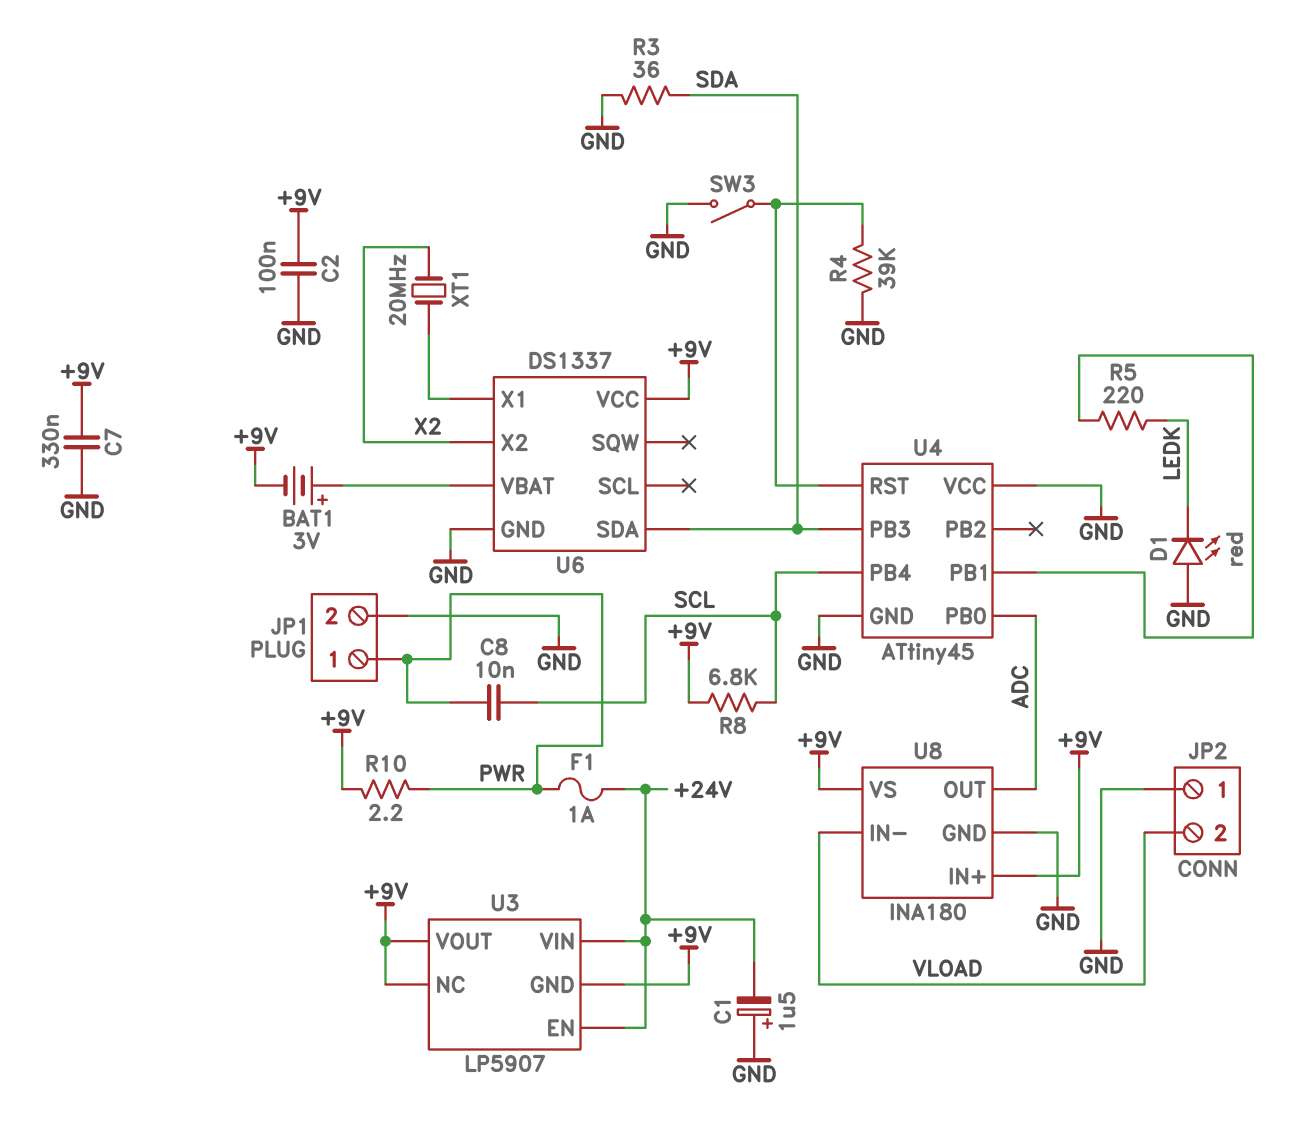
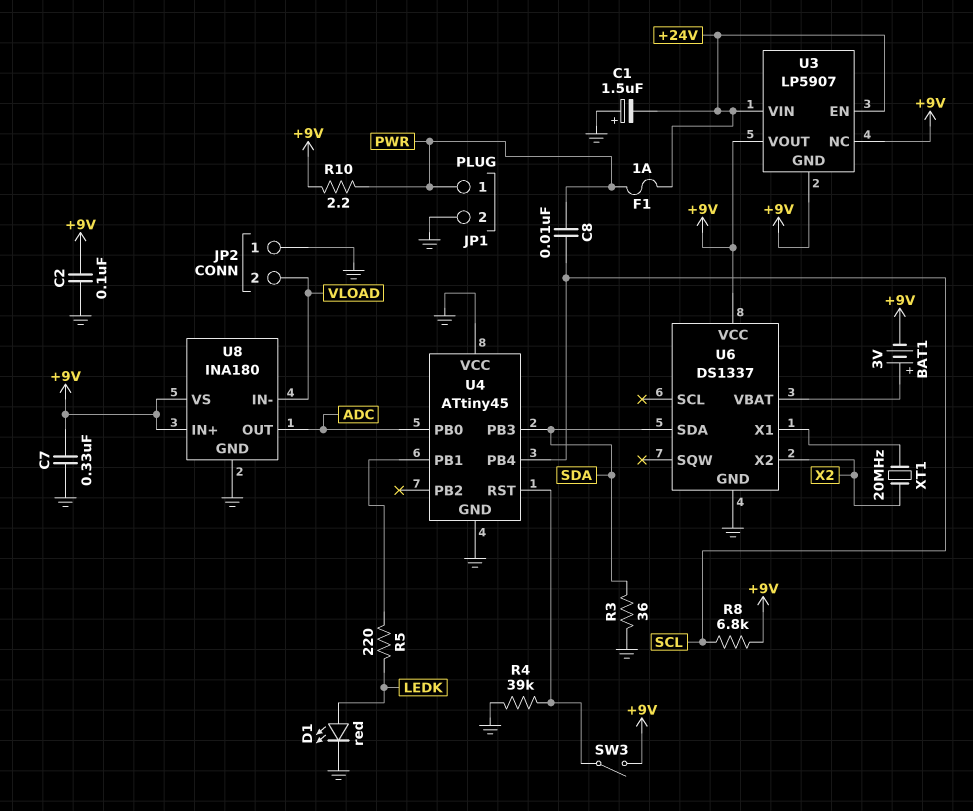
D1: LED red (A GND, K LEDK) -> LED red (A LEDK, K GND)
SW3: switch (GND, U4/RST) -> switch (+9V, U4/RST)

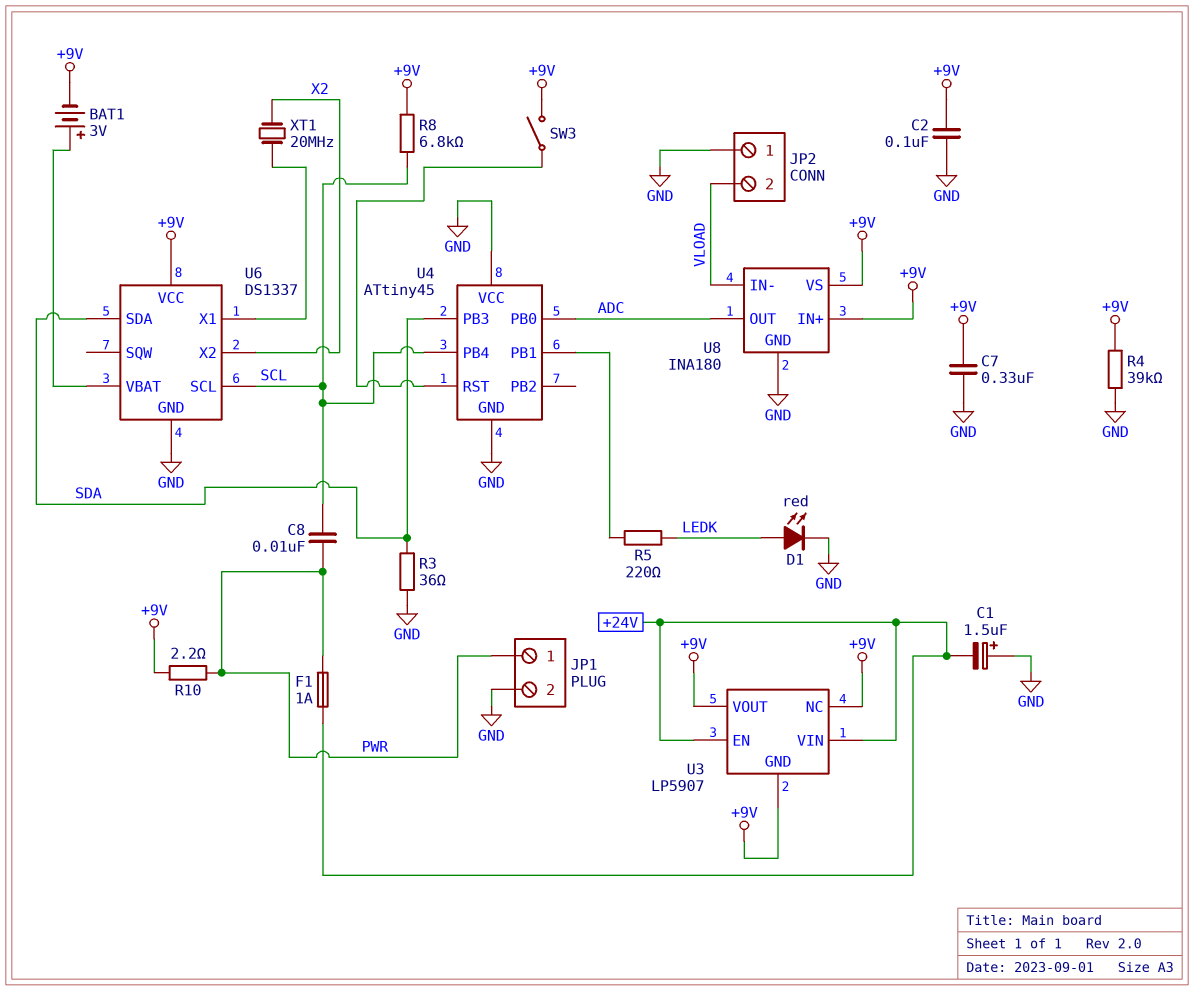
R4: 39k (GND, U4/RST) -> 39k (+9V, GND)
U6 pin SCL: none -> SCL

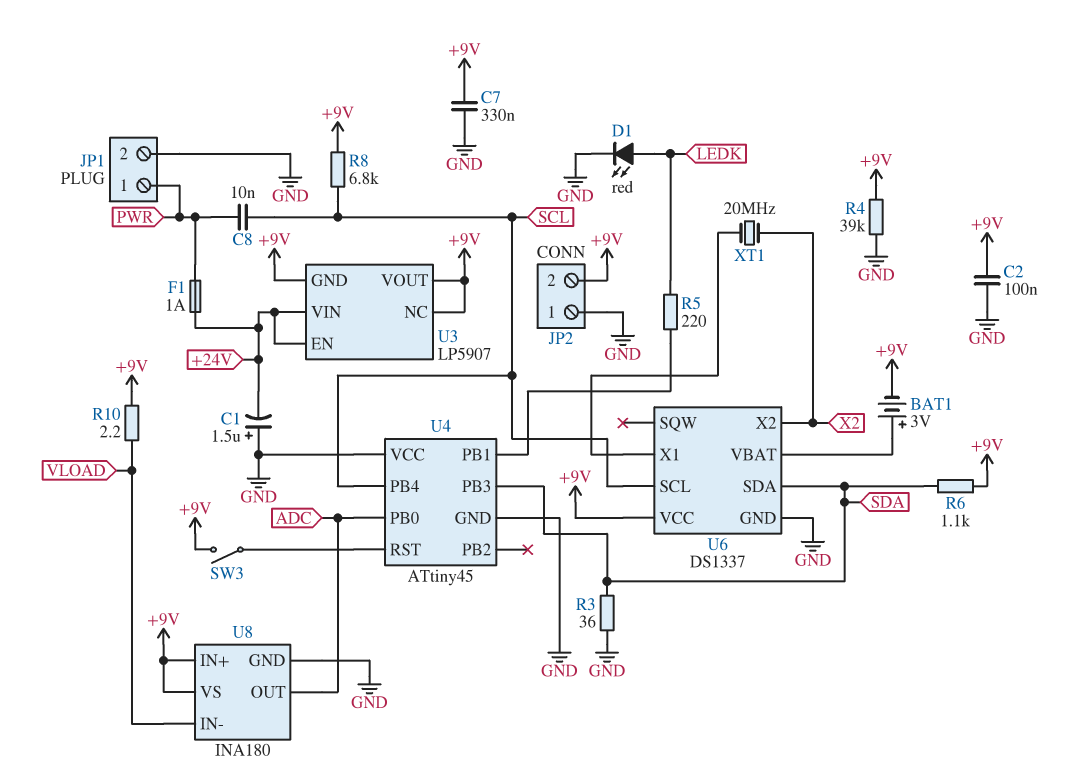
JP2 pin 2: VLOAD -> +9V
R6: none -> 1.1k (+9V, SDA)
R10: 2.2 (+9V, PWR) -> 2.2 (+9V, VLOAD)

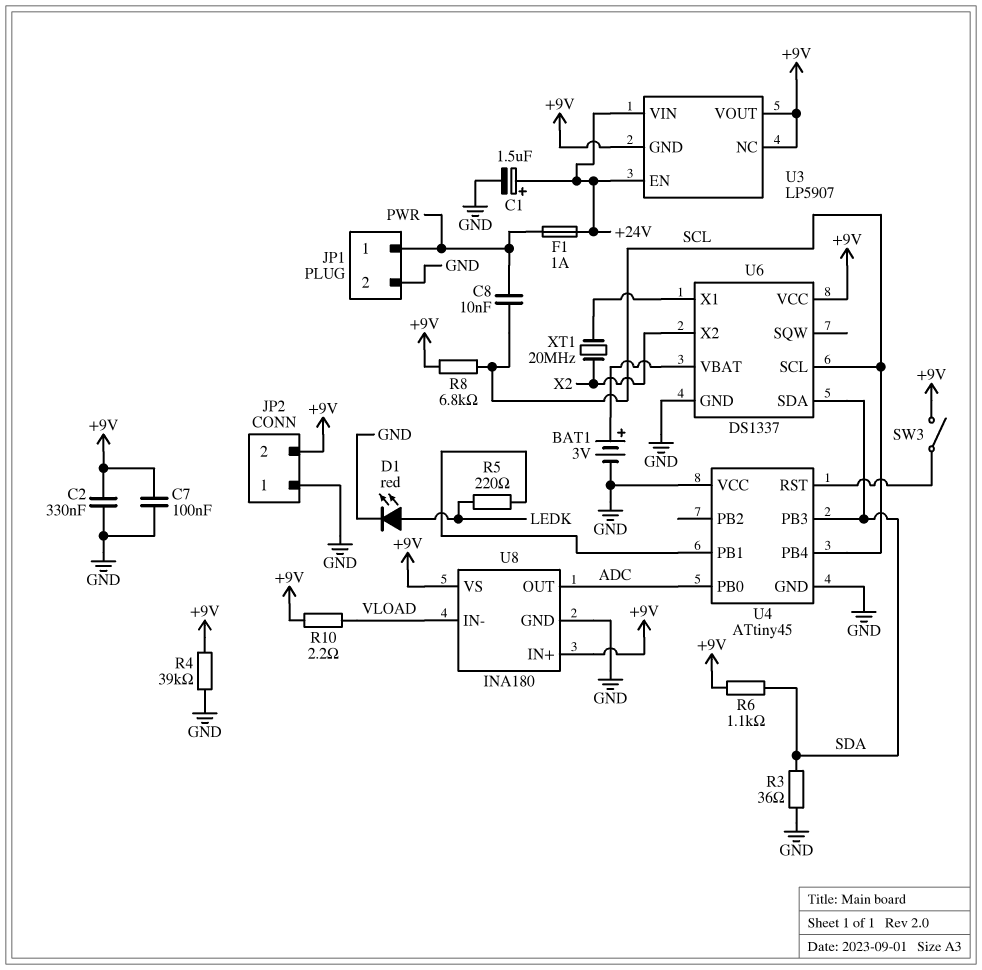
BAT1: 3V (plus U6/VBAT, minus +9V) -> 3V (plus U6/VBAT, minus GND)
C1: 1.5uF (plus GND, minus +24V) -> 1.5uF (plus +24V, minus GND)
C2: 100nF (+9V, GND) -> 330nF (+9V, GND)
C7: 330nF (+9V, GND) -> 100nF (+9V, GND)

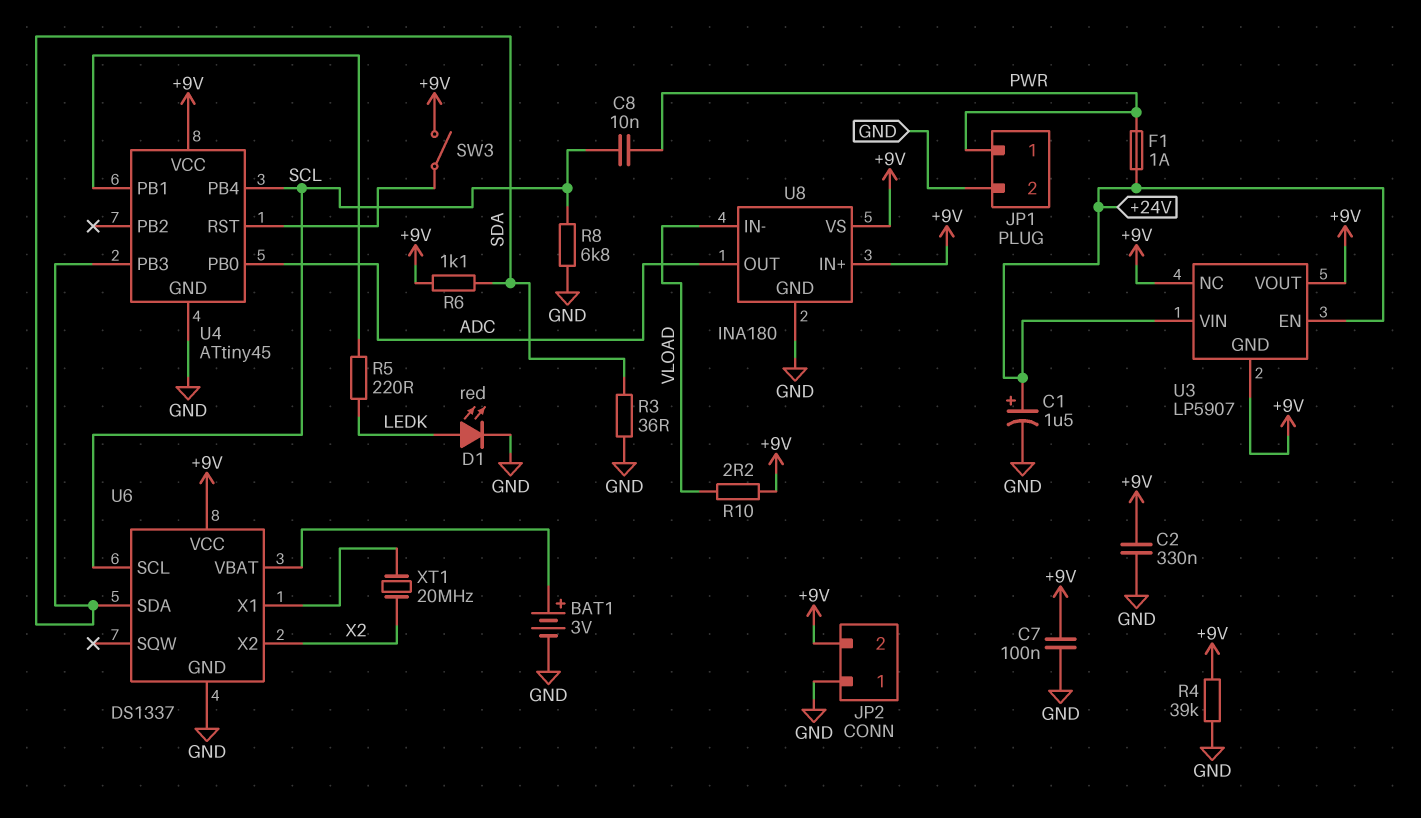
R8: 6.8k (+9V, SCL) -> 6.8k (GND, SCL)
U4 pin VCC: GND -> +9V

